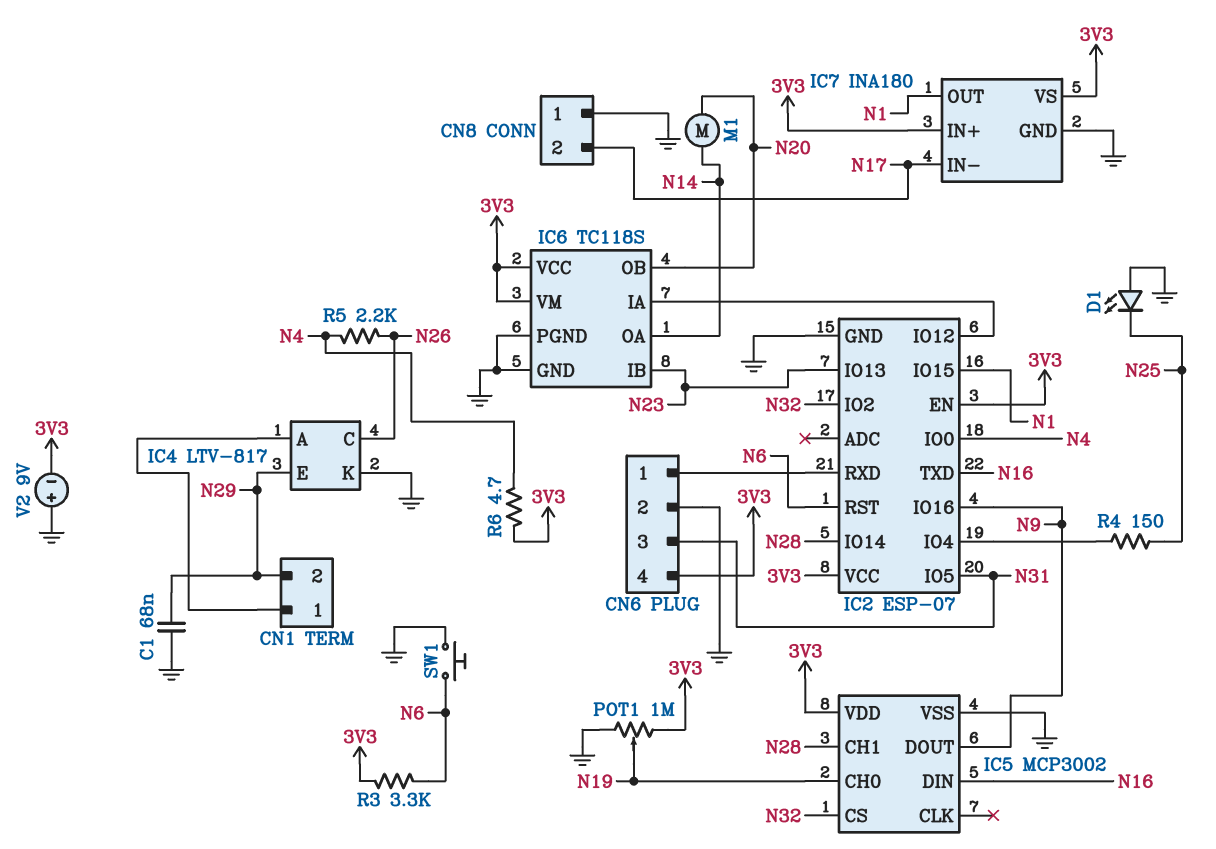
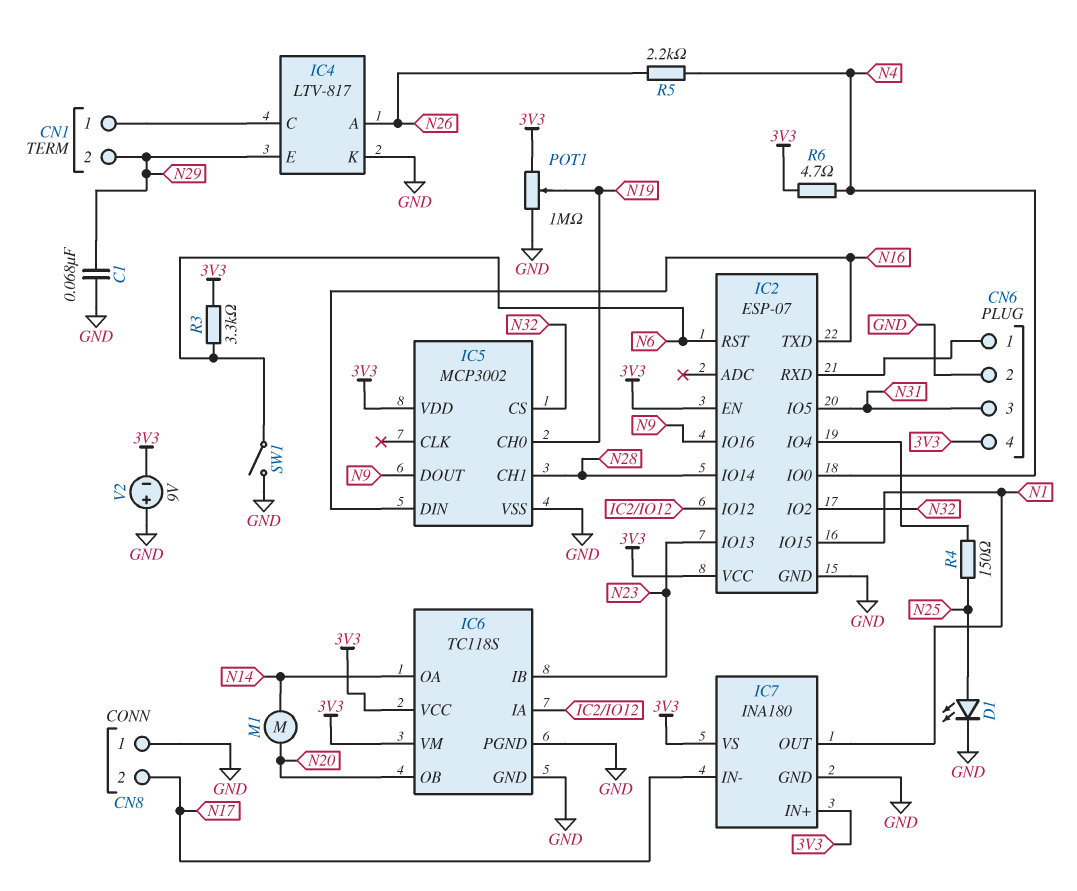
D1: LED (A GND, K N25) -> LED (A N25, K GND)
IC4 pin A: CN1/1 -> N26
IC4 pin C: N26 -> CN1/1
SW1: button (GND, N6) -> switch (GND, N6)

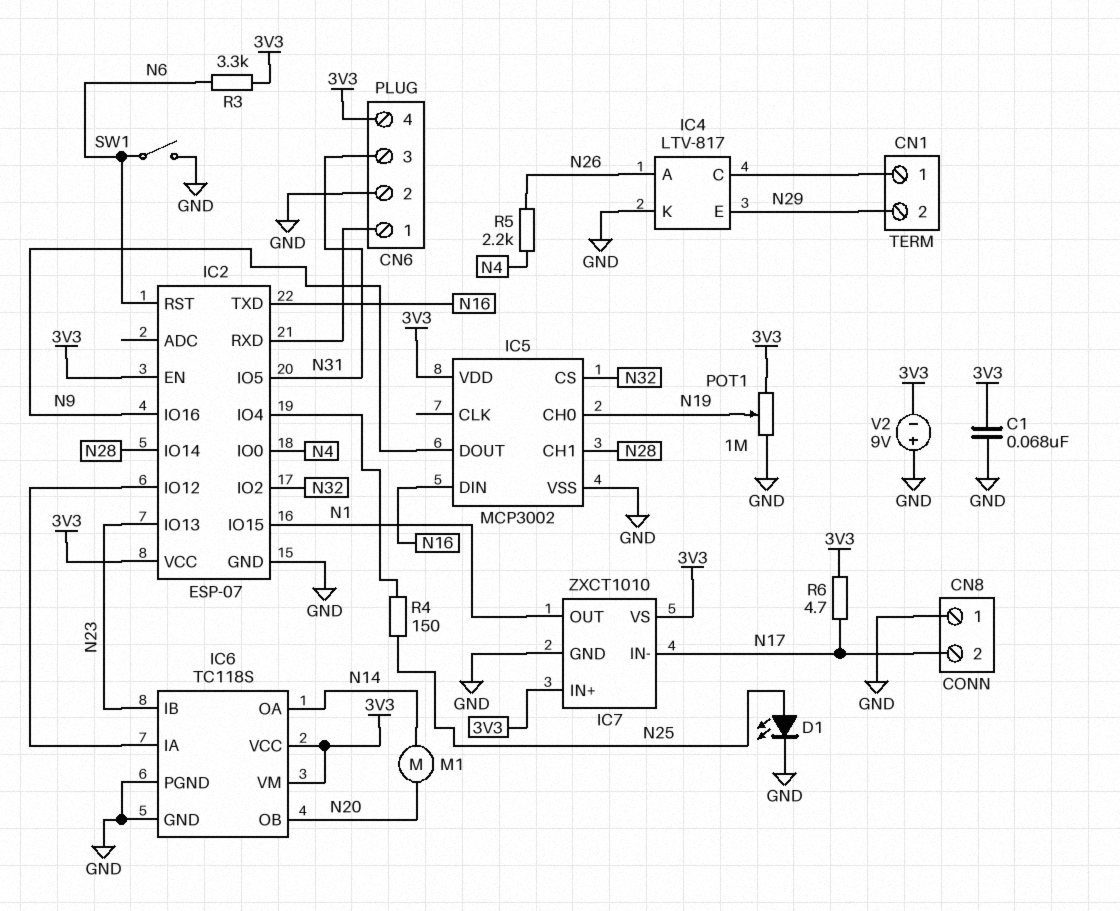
C1: 68nF (GND, N29) -> 68nF (3V3, GND)
IC7: INA180 -> ZXCT1010
R6: 4.7 (3V3, N4) -> 4.7 (3V3, N17)

